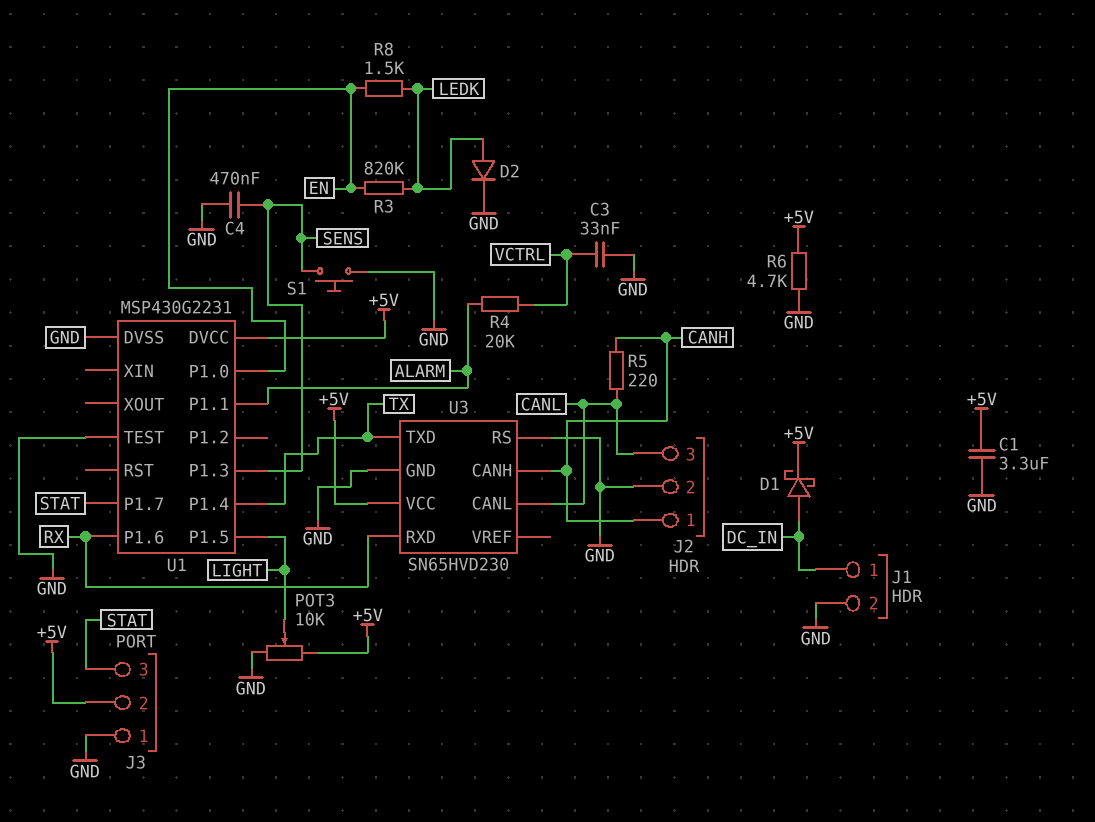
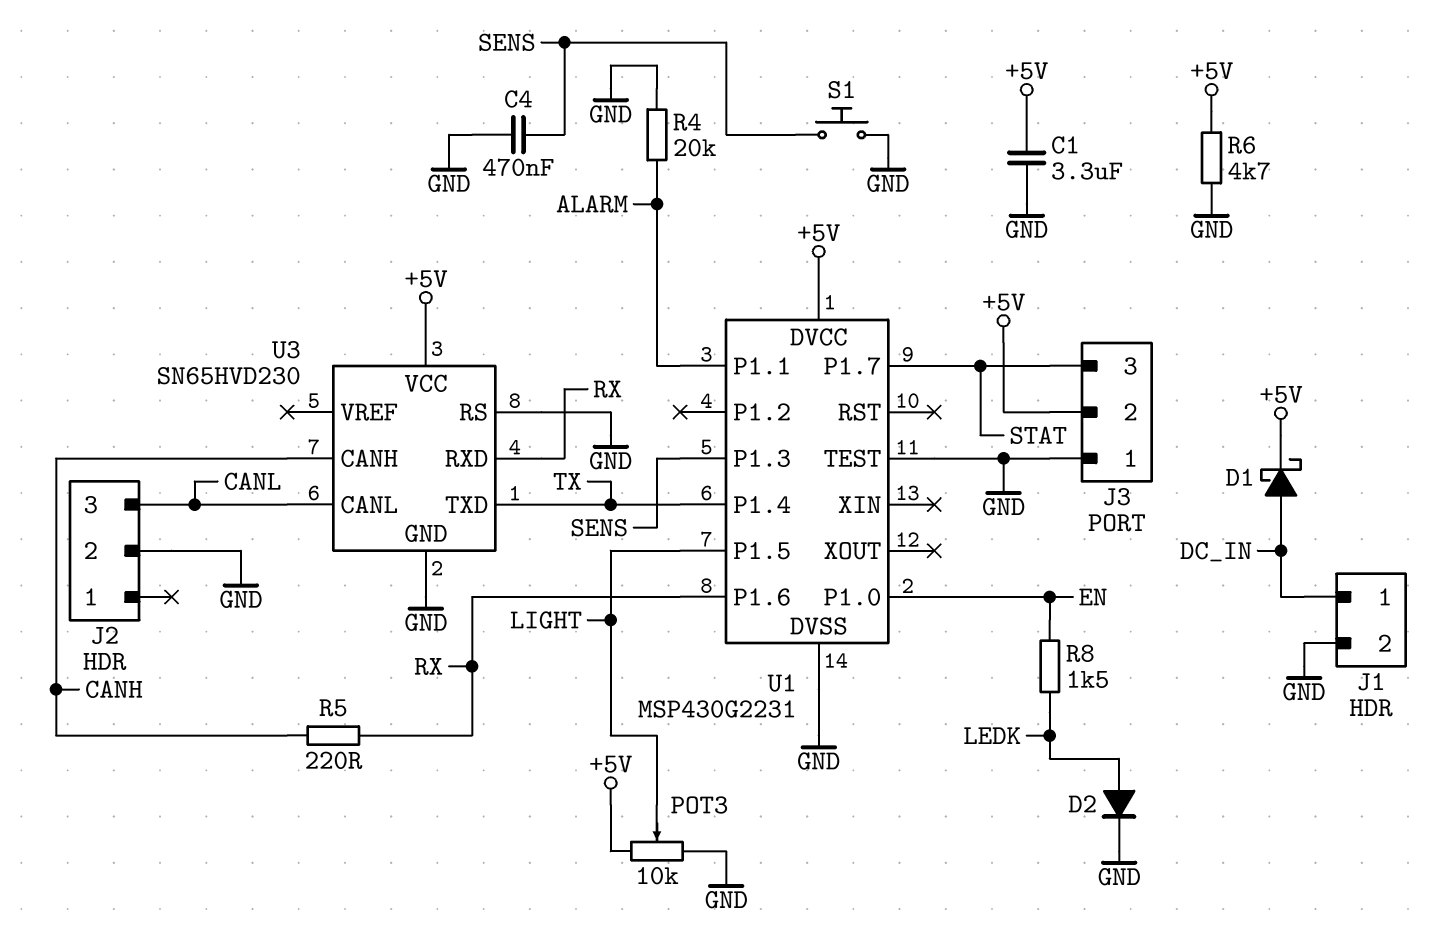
C3: 33nF (GND, VCTRL) -> none
J2 pin 1: CANH -> none
R3: 820k (EN, LEDK) -> none
R4: 20k (ALARM, VCTRL) -> 20k (ALARM, GND)
R5: 220 (CANH, CANL) -> 220 (CANH, RX)

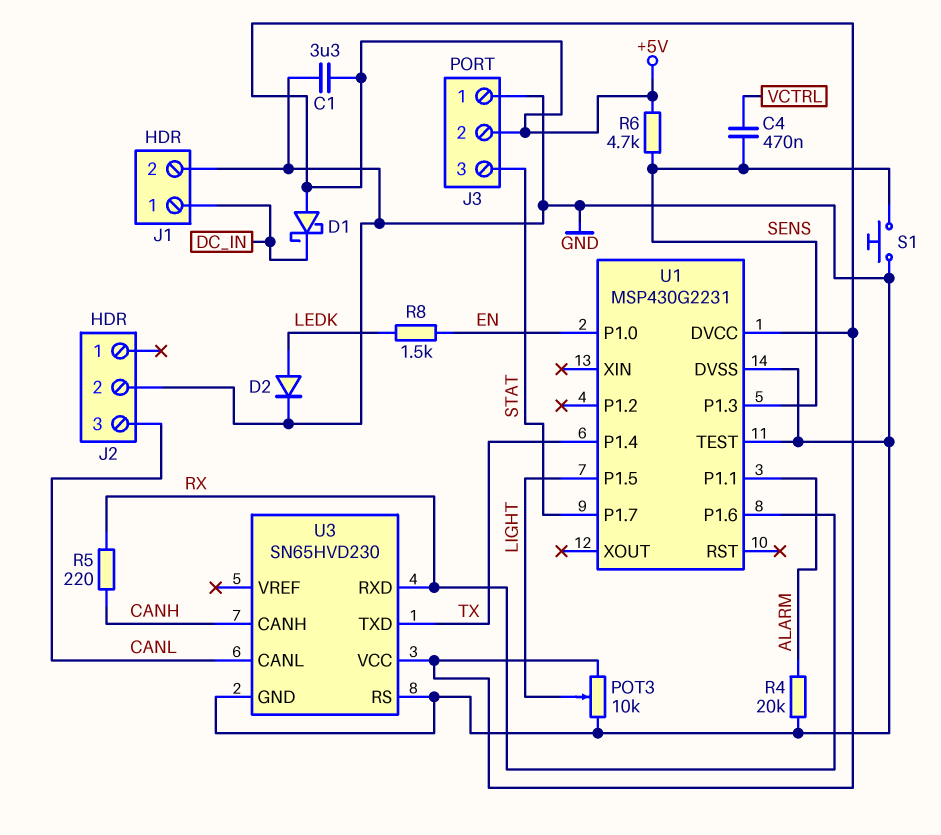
C4: 470nF (GND, SENS) -> 470nF (SENS, VCTRL)
D1: schottky (A DC_IN, K +5V) -> schottky (A +5V, K DC_IN)
R6: 4.7k (+5V, GND) -> 4.7k (+5V, SENS)

